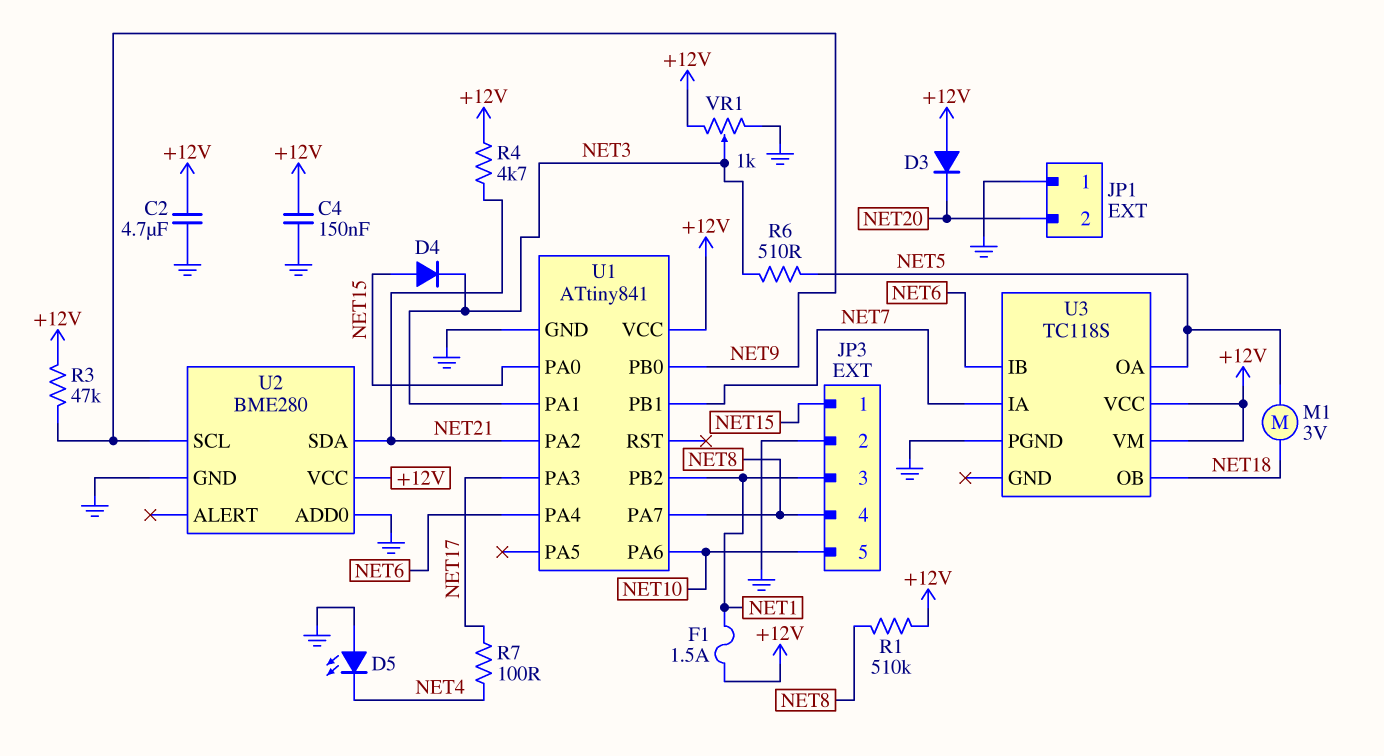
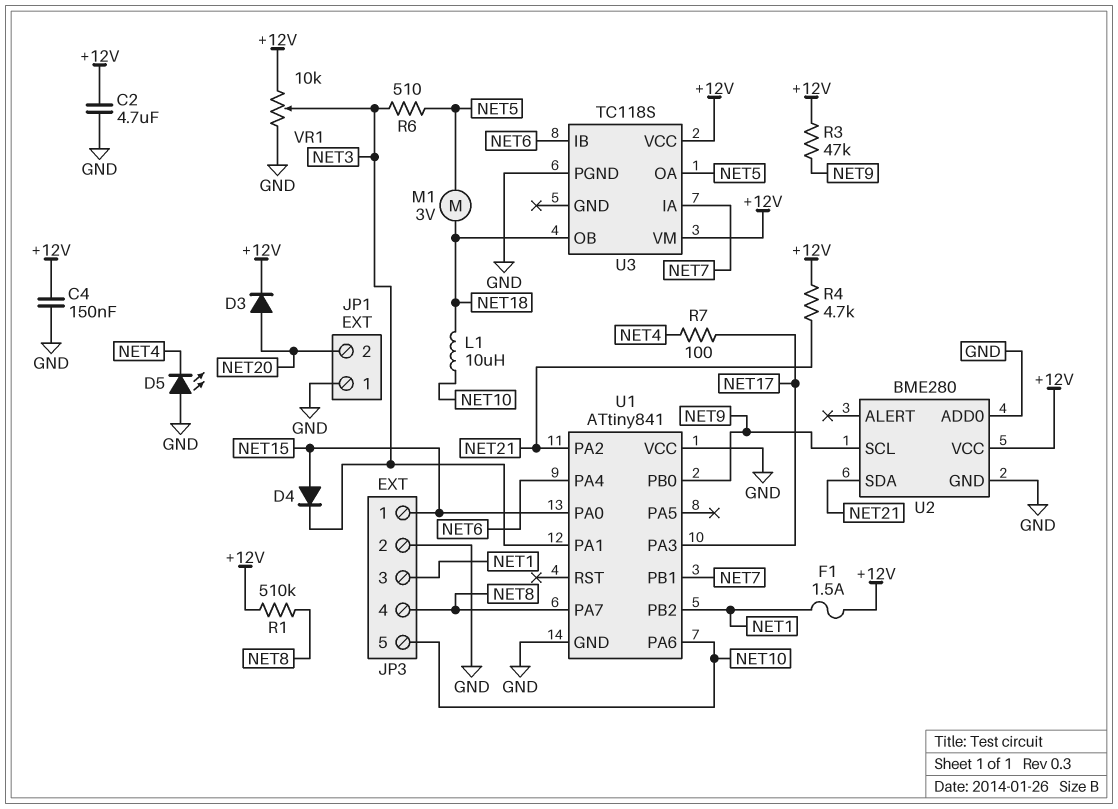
D3: diode (A +12V, K NET20) -> diode (A NET20, K +12V)
L1: none -> 10uH (NET10, NET18)
U1 pin VCC: +12V -> GND
VR1: 1k (+12V, GND, wiper NET3) -> 10k (+12V, GND, wiper NET3)

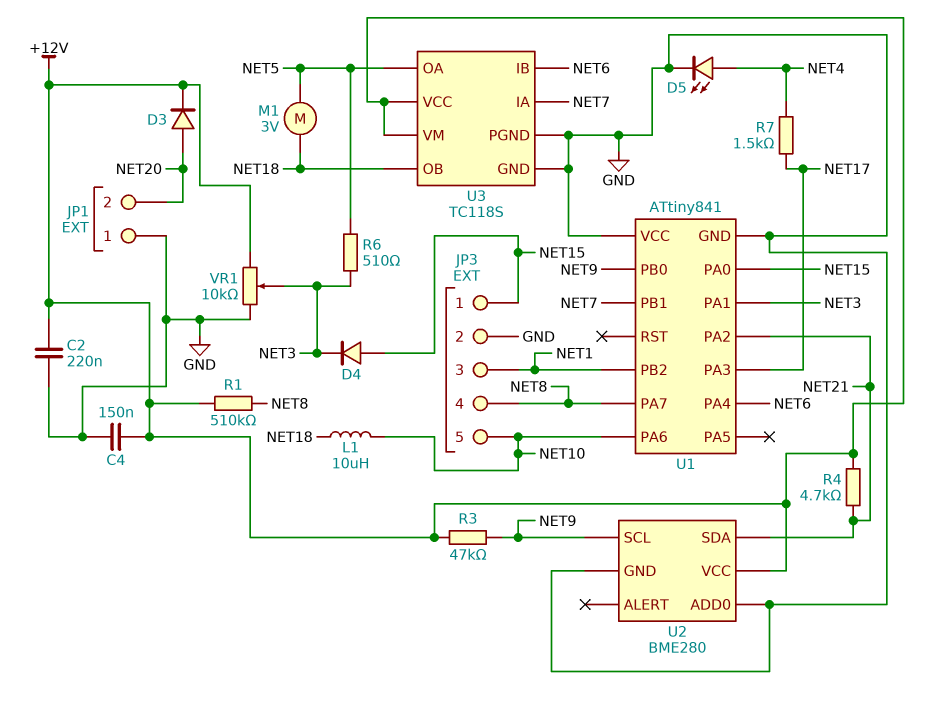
C2: 4.7uF (+12V, GND) -> 220nF (+12V, GND)
D5: LED (A GND, K NET4) -> LED (A NET4, K GND)
F1: 1.5A (+12V, NET1) -> none
R7: 100 (NET4, NET17) -> 1.5k (NET4, NET17)
U3 pin GND: none -> GND

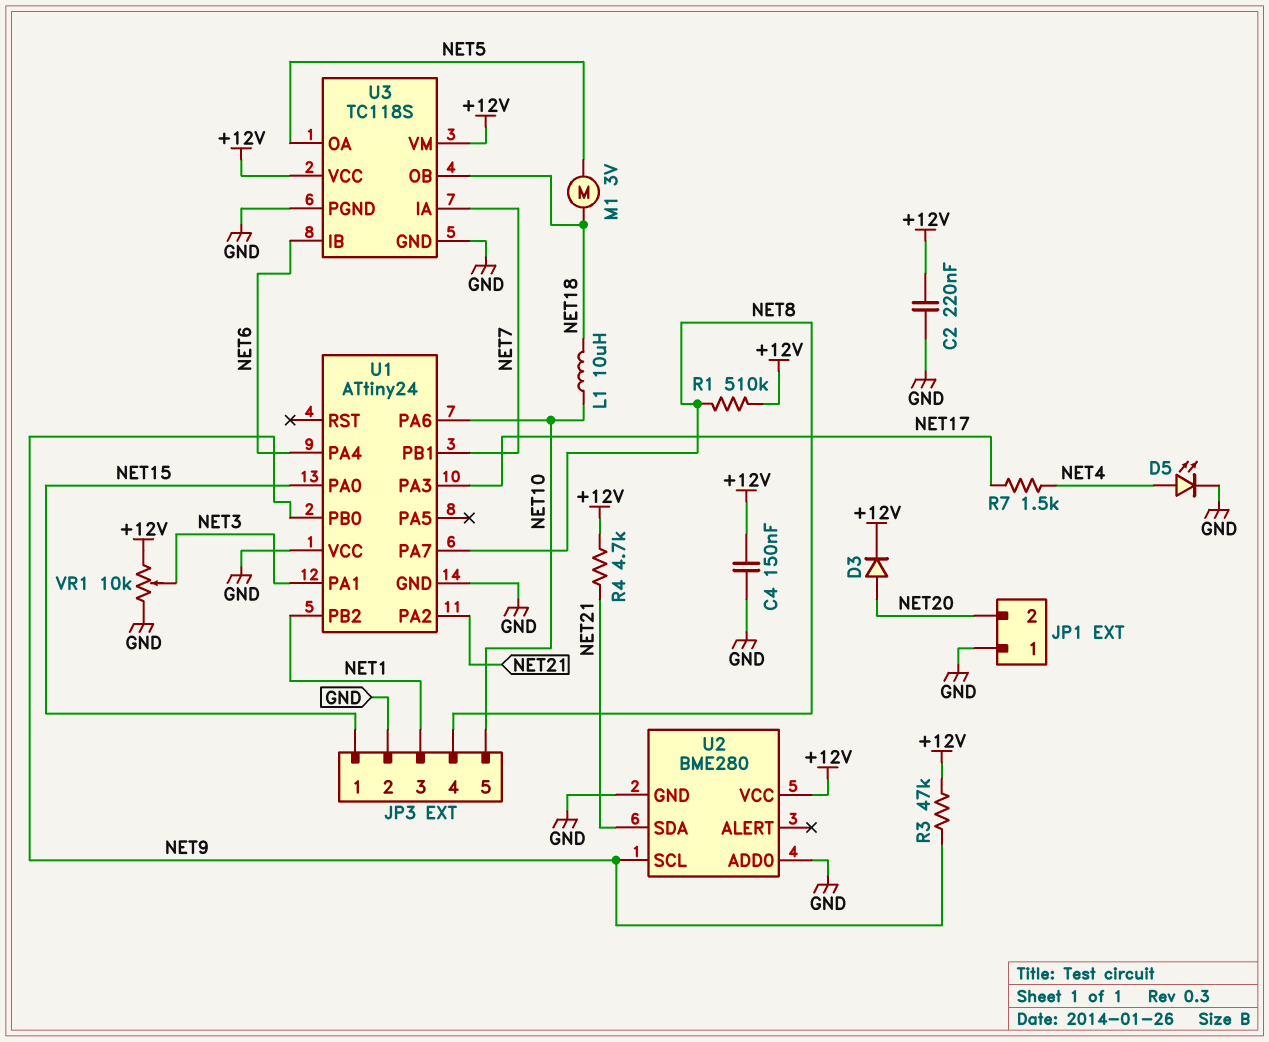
D4: diode (A NET15, K NET3) -> none
R6: 510 (NET3, NET5) -> none
U1: ATtiny841 -> ATtiny24

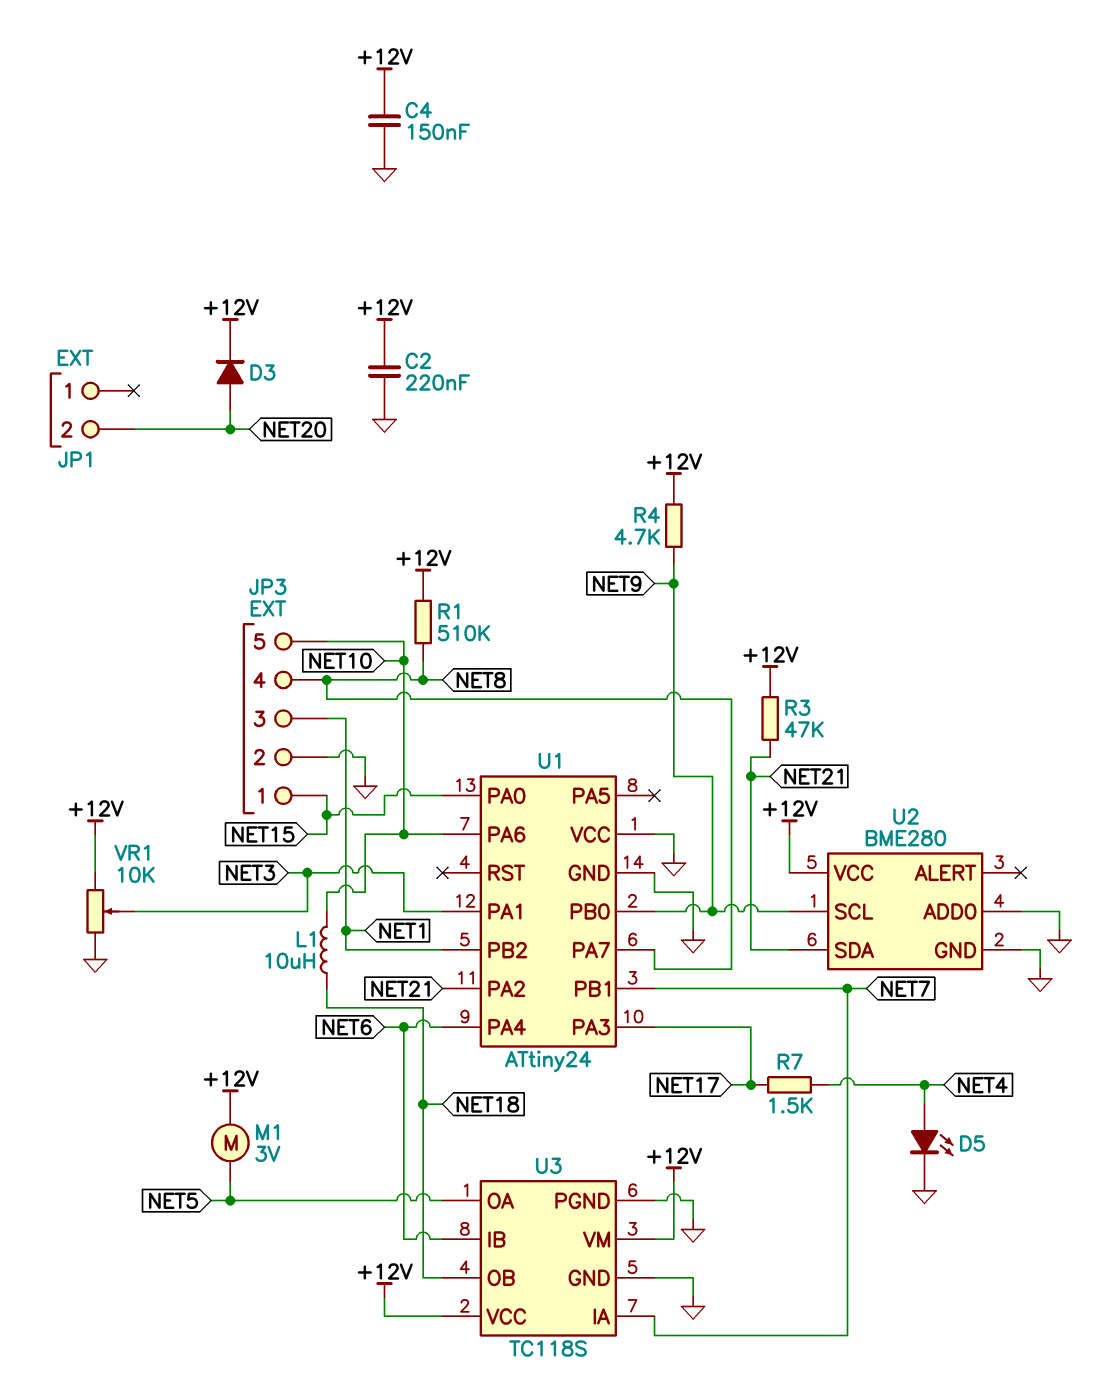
JP1 pin 1: GND -> none
M1: motor 3V (NET5, NET18) -> motor 3V (+12V, NET5)
R3: 47k (+12V, NET9) -> 47k (+12V, NET21)
R4: 4.7k (+12V, NET21) -> 4.7k (+12V, NET9)

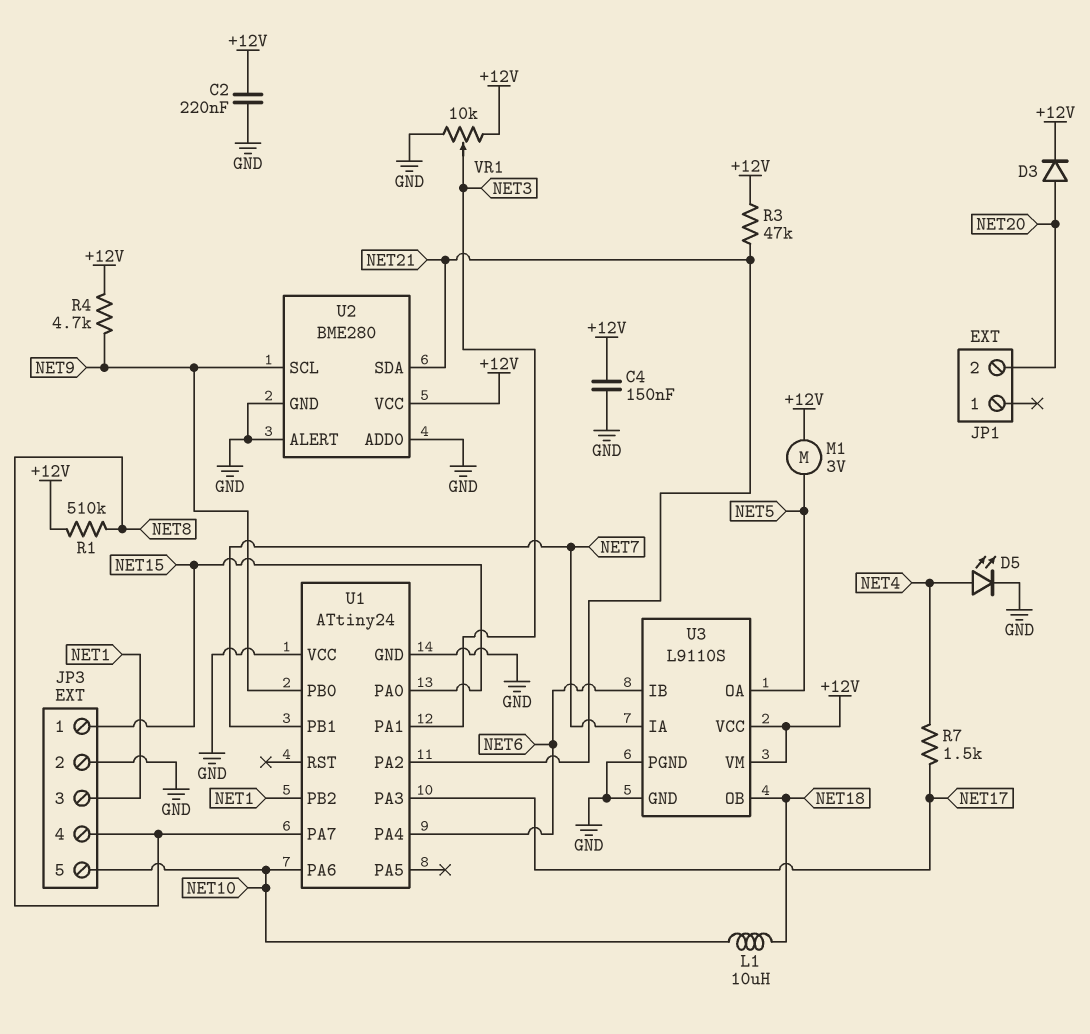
U2 pin ALERT: none -> GND
U3: TC118S -> L9110S

